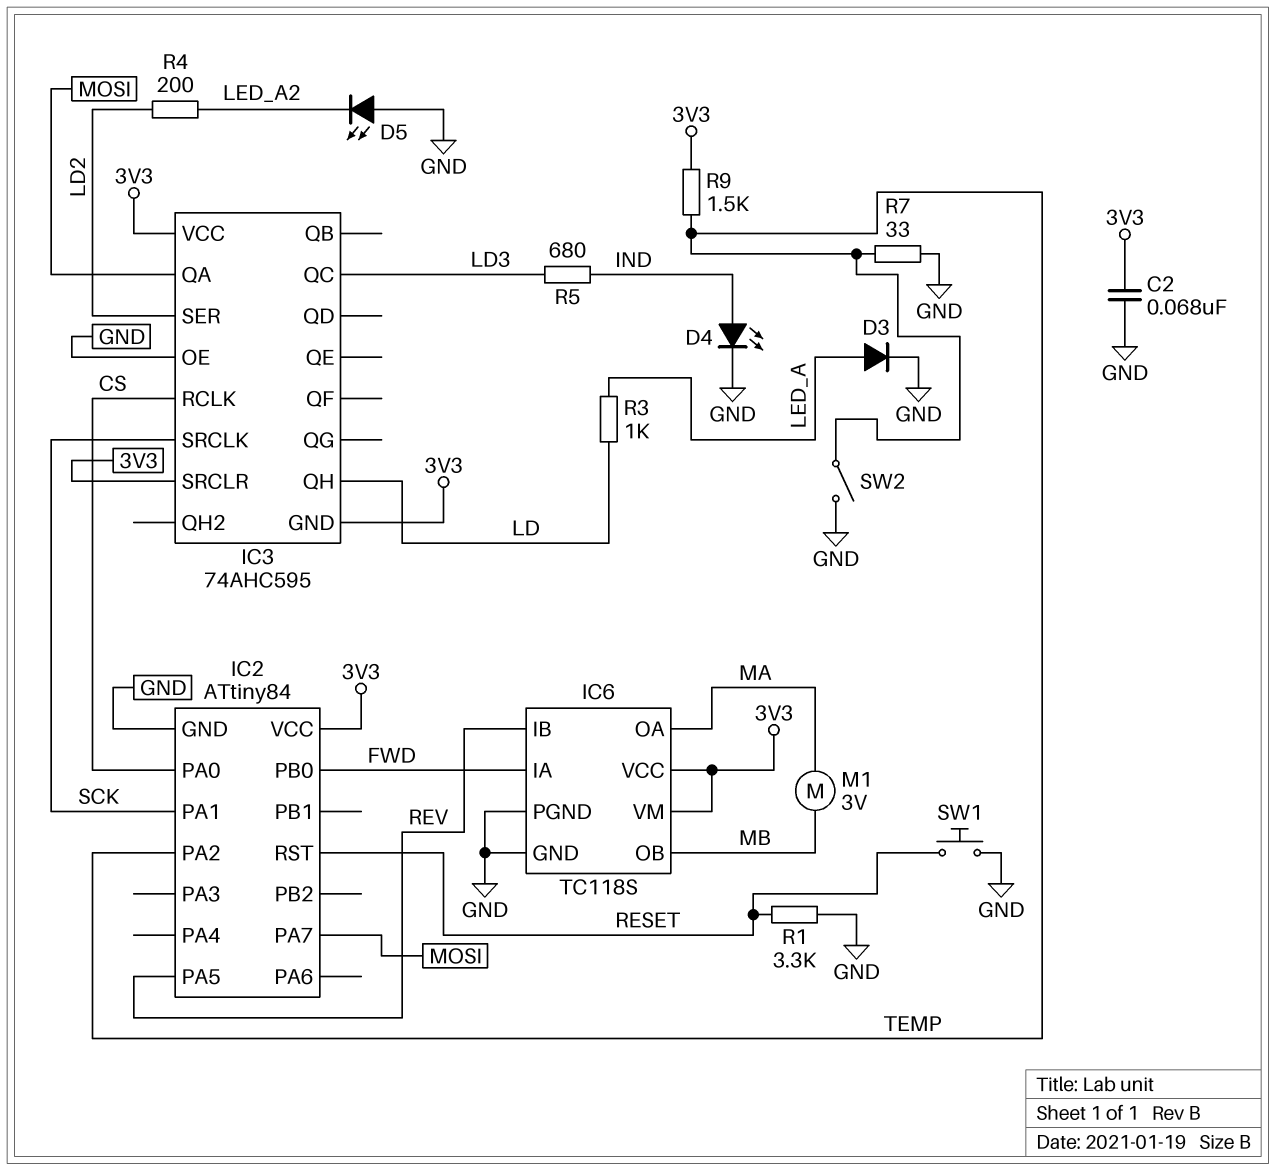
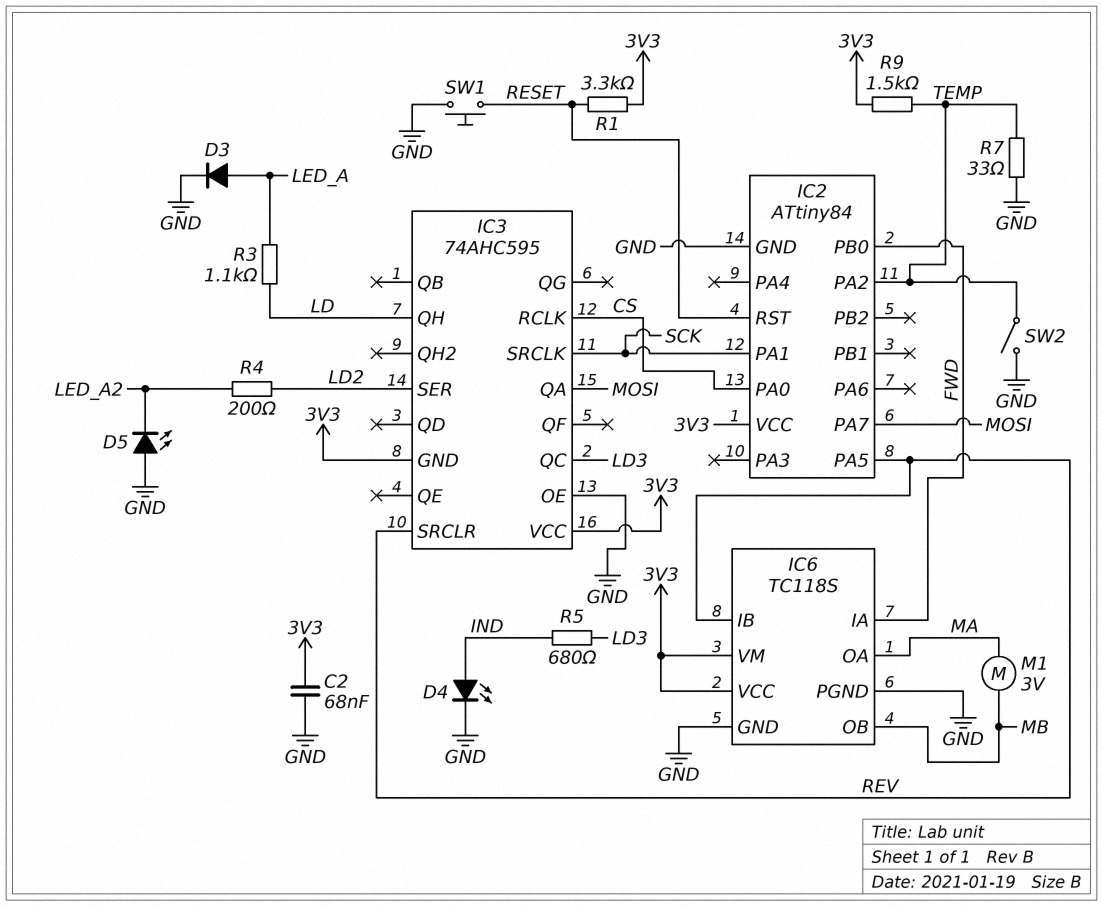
IC3 pin SRCLR: 3V3 -> REV
R1: 3.3k (GND, RESET) -> 3.3k (3V3, RESET)
R3: 1k (LD, LED_A) -> 1.1k (LD, LED_A)

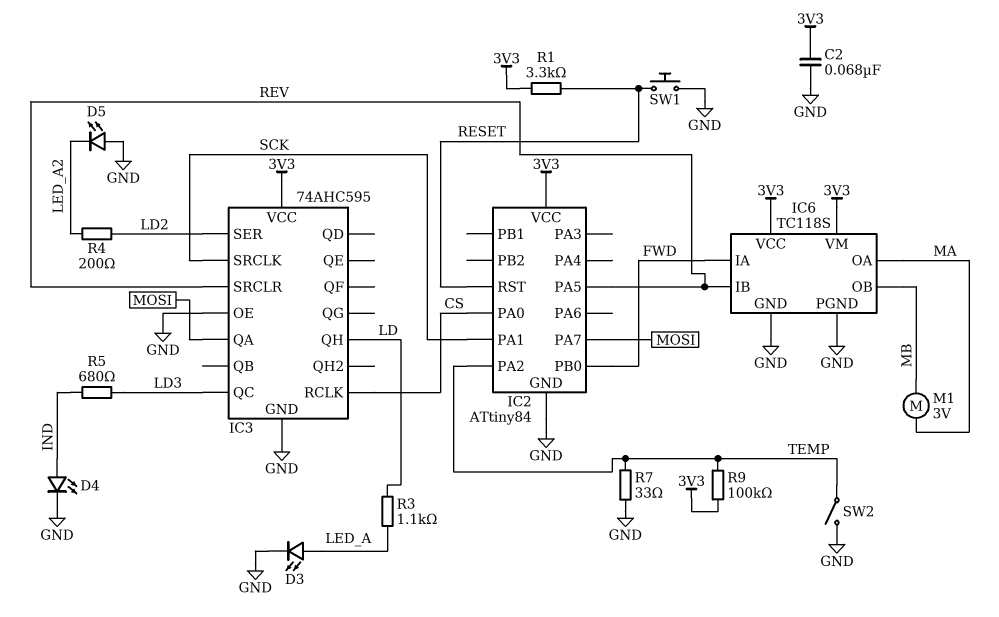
D3: diode (A LED_A, K GND) -> LED (A LED_A, K GND)
IC3 pin GND: 3V3 -> GND
R9: 1.5k (3V3, TEMP) -> 100k (3V3, TEMP)

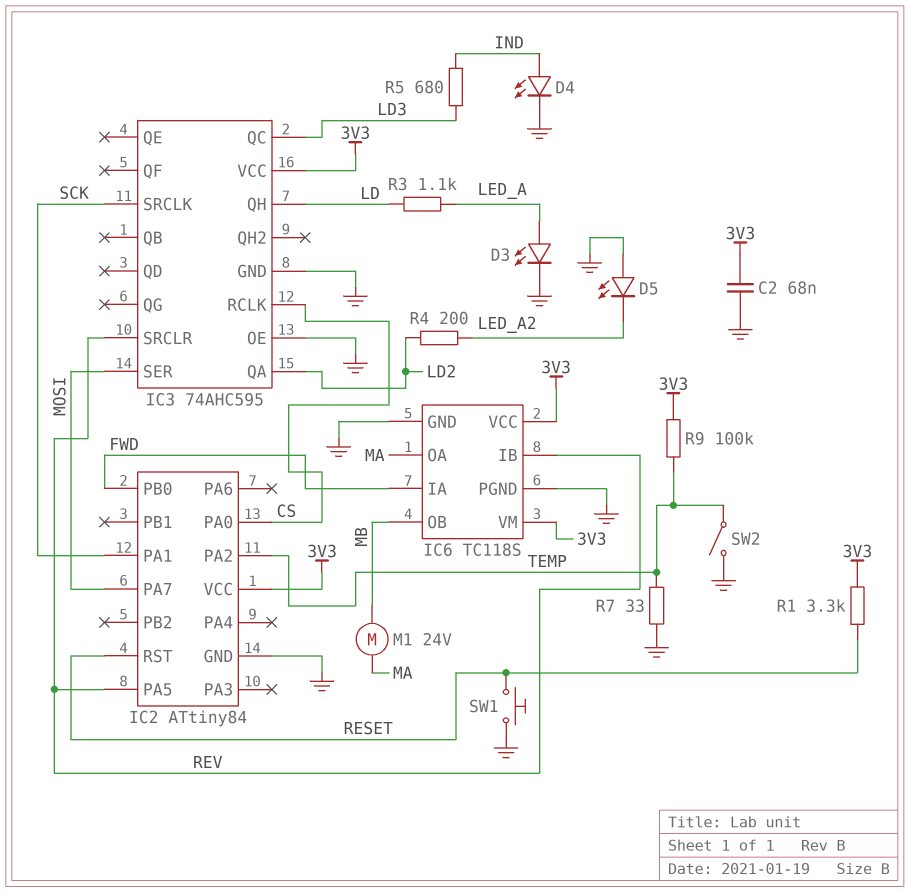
IC3 pin QA: MOSI -> LD2
IC3 pin SER: LD2 -> MOSI
M1: motor 3V (MA, MB) -> motor 24V (MA, MB)

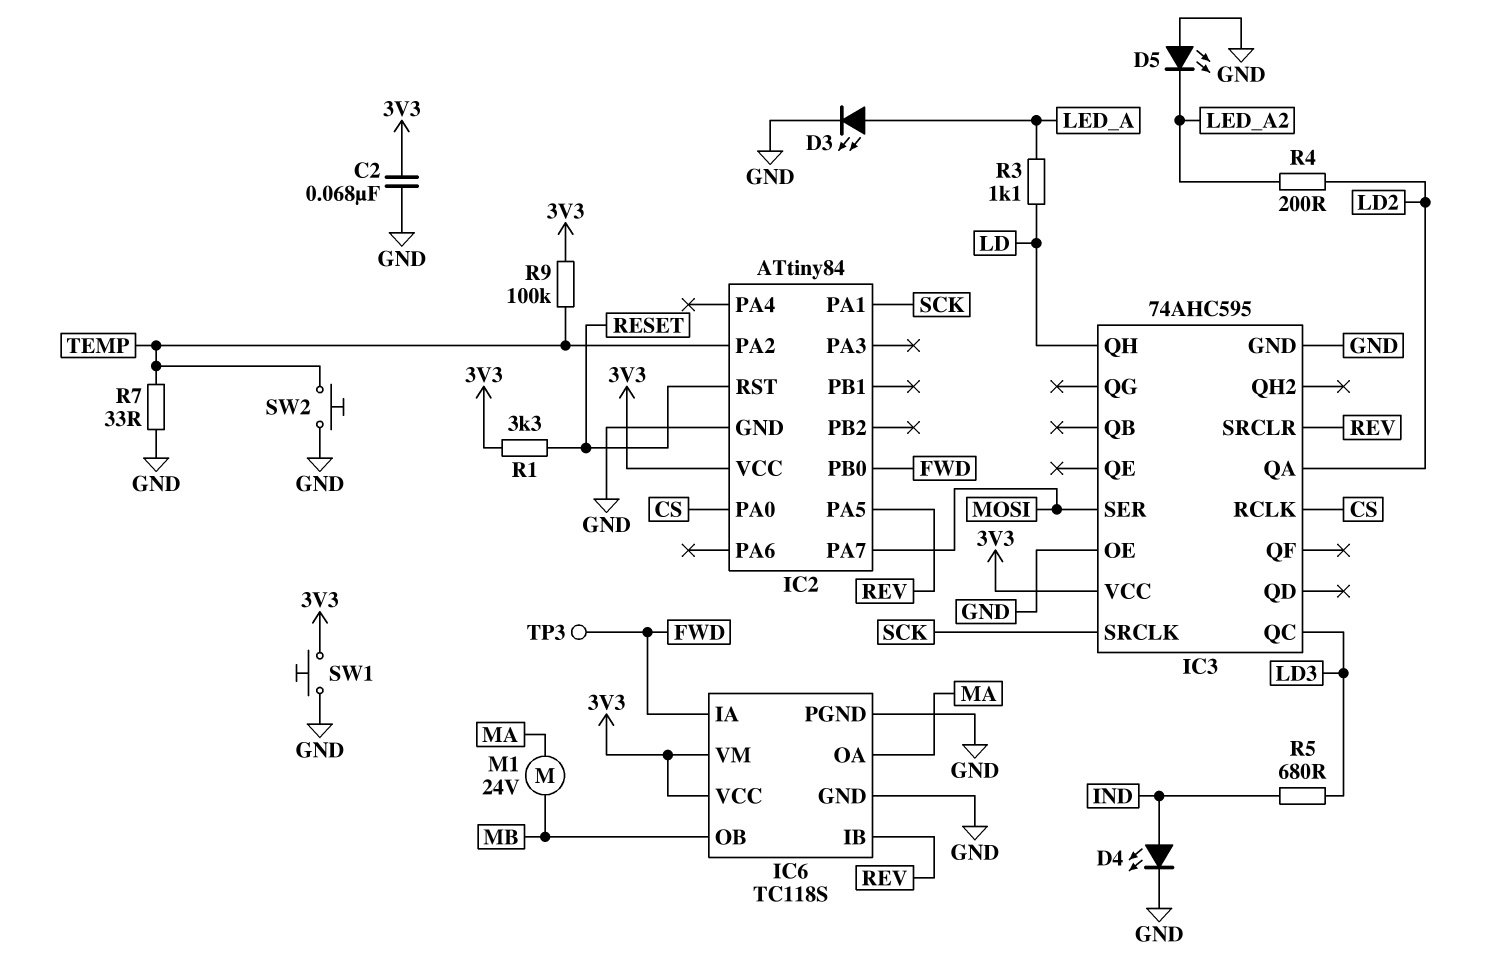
SW1: button (GND, RESET) -> button (3V3, GND)
SW2: switch (GND, TEMP) -> button (GND, TEMP)
TP3: none -> test point (FWD)

